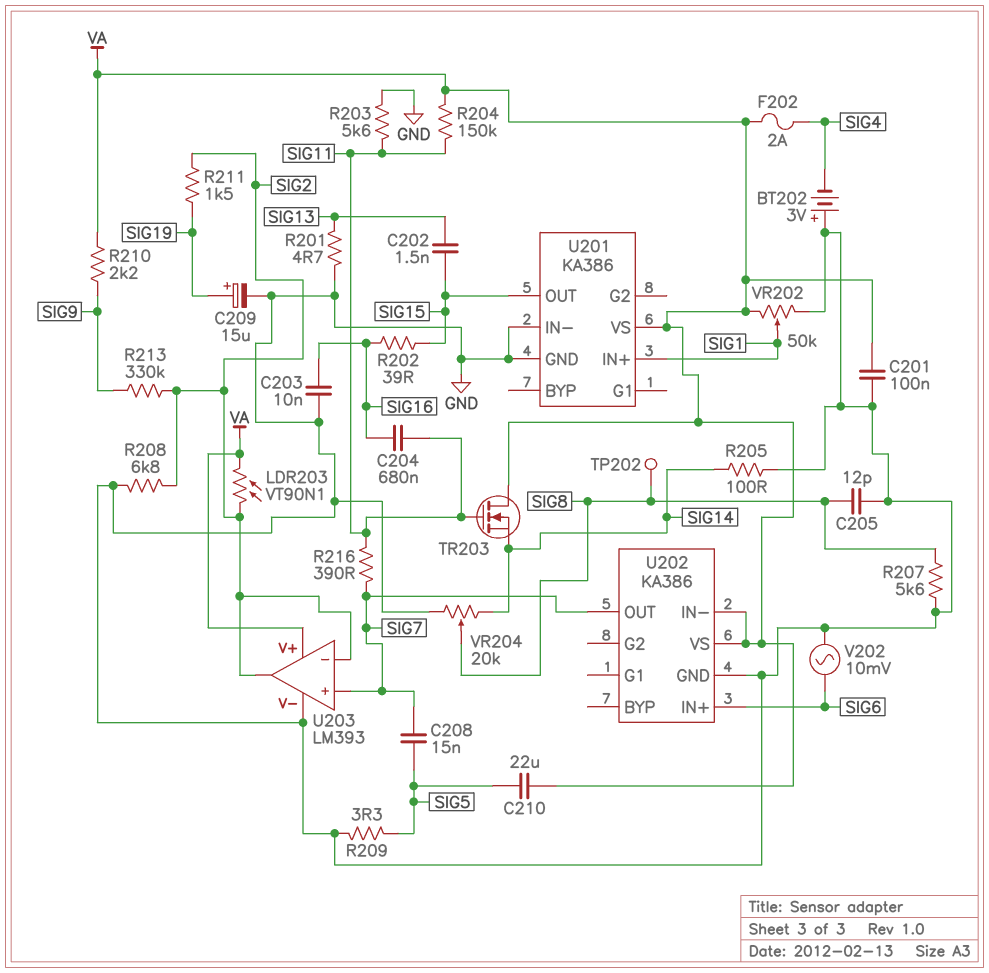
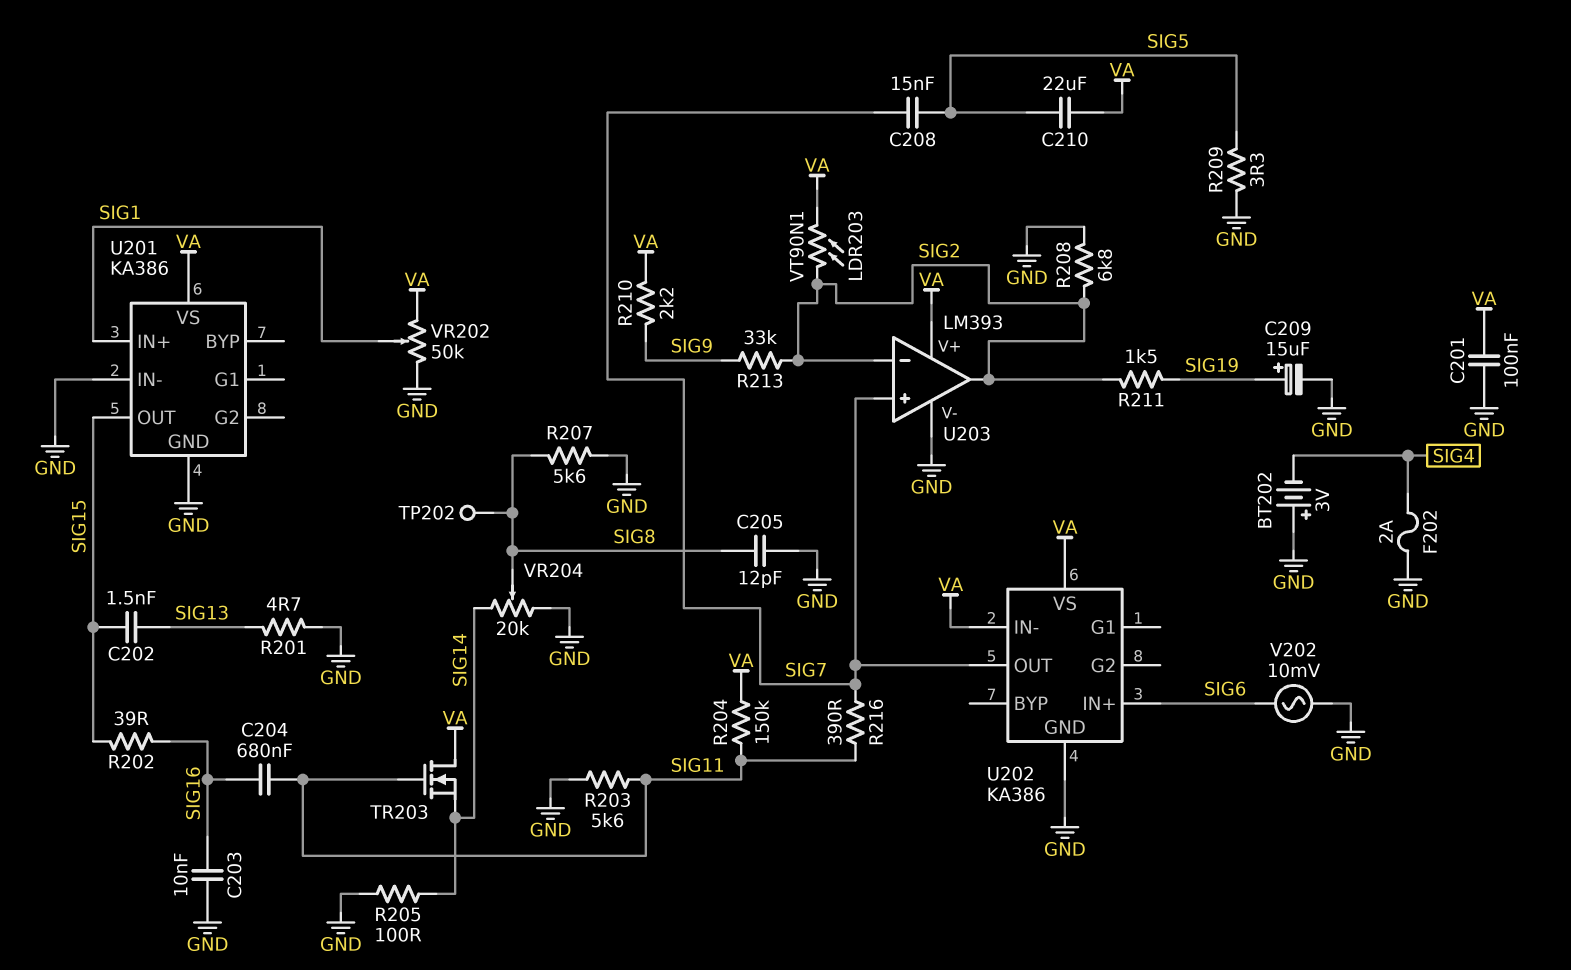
F202: 2A (SIG4, VA) -> 2A (GND, SIG4)
R213: 330k (SIG2, SIG9) -> 33k (SIG2, SIG9)

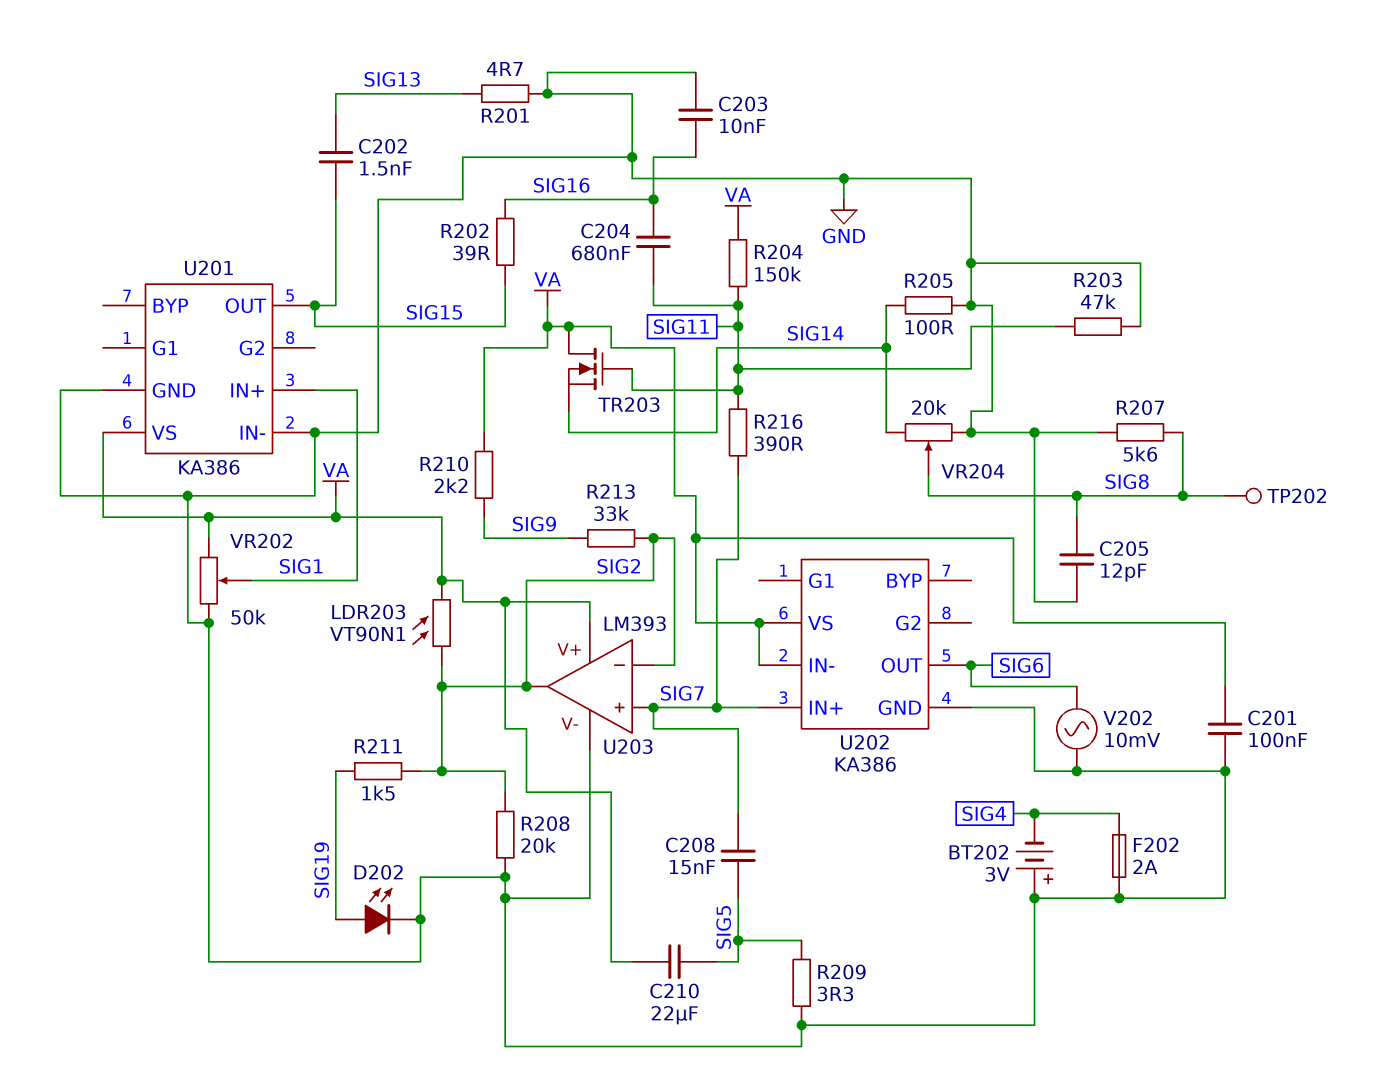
C209: 15uF (plus SIG19, minus GND) -> none
D202: none -> LED (A SIG19, K GND)
R203: 5.6k (GND, SIG11) -> 47k (GND, SIG11)
R208: 6.8k (GND, SIG2) -> 20k (GND, SIG2)
U202 pin IN+: SIG6 -> SIG7
U202 pin OUT: SIG7 -> SIG6

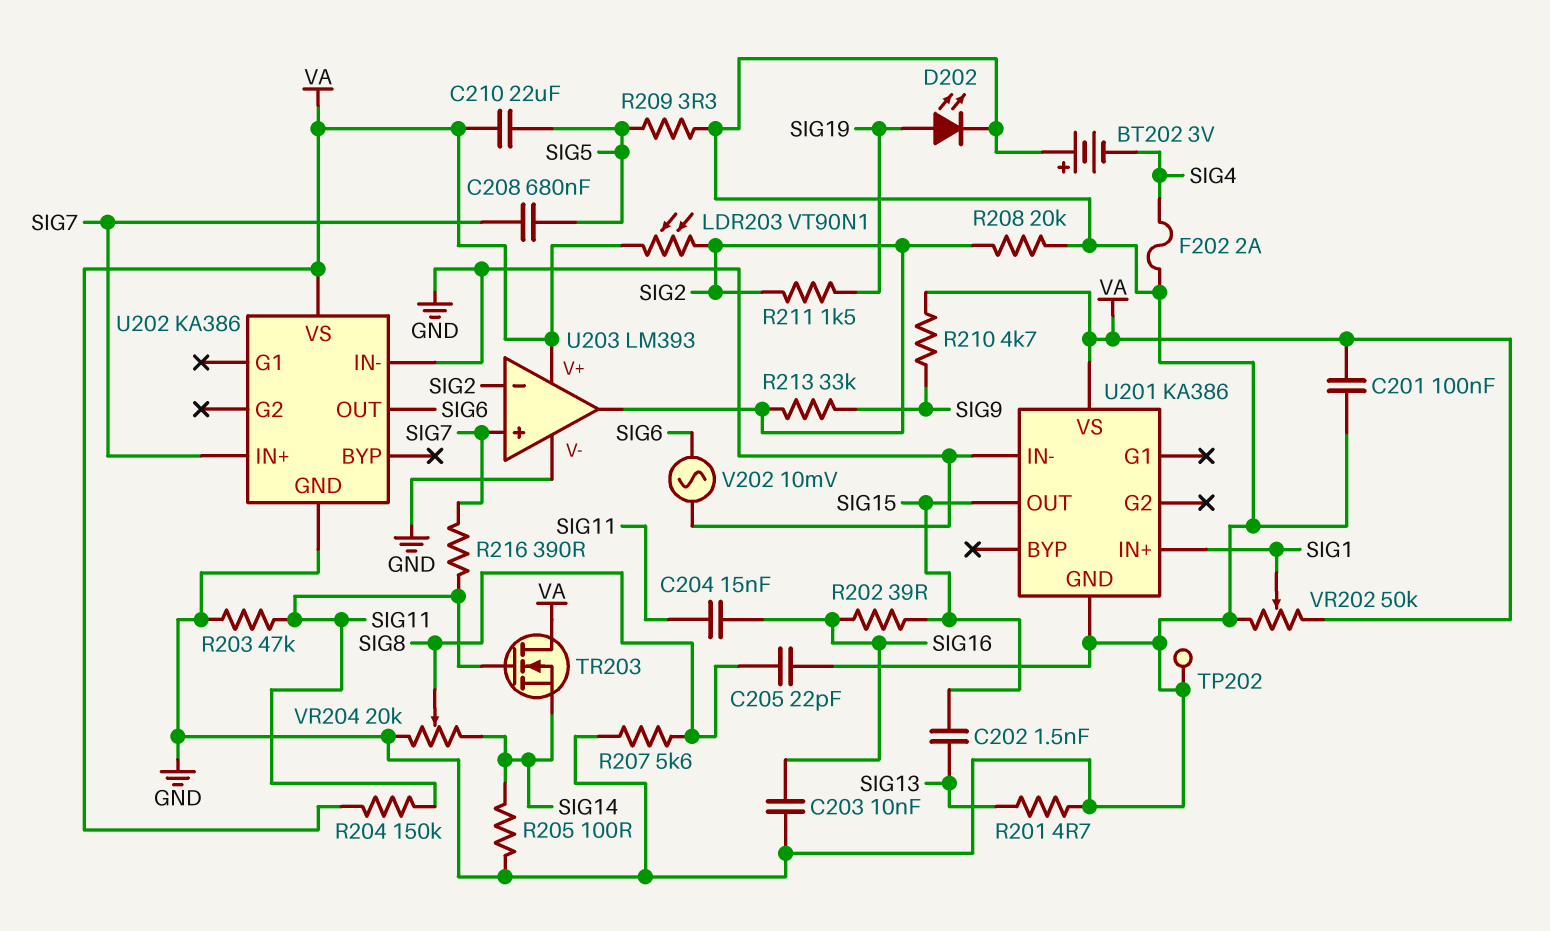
C204: 680nF (SIG11, SIG16) -> 15nF (SIG11, SIG16)
C205: 12pF (GND, SIG8) -> 22pF (GND, SIG8)
C208: 15nF (SIG5, SIG7) -> 680nF (SIG5, SIG7)
R210: 2.2k (SIG9, VA) -> 4.7k (SIG9, VA)
TP202: test point (SIG8) -> test point (GND)
U202 pin IN-: VA -> GND

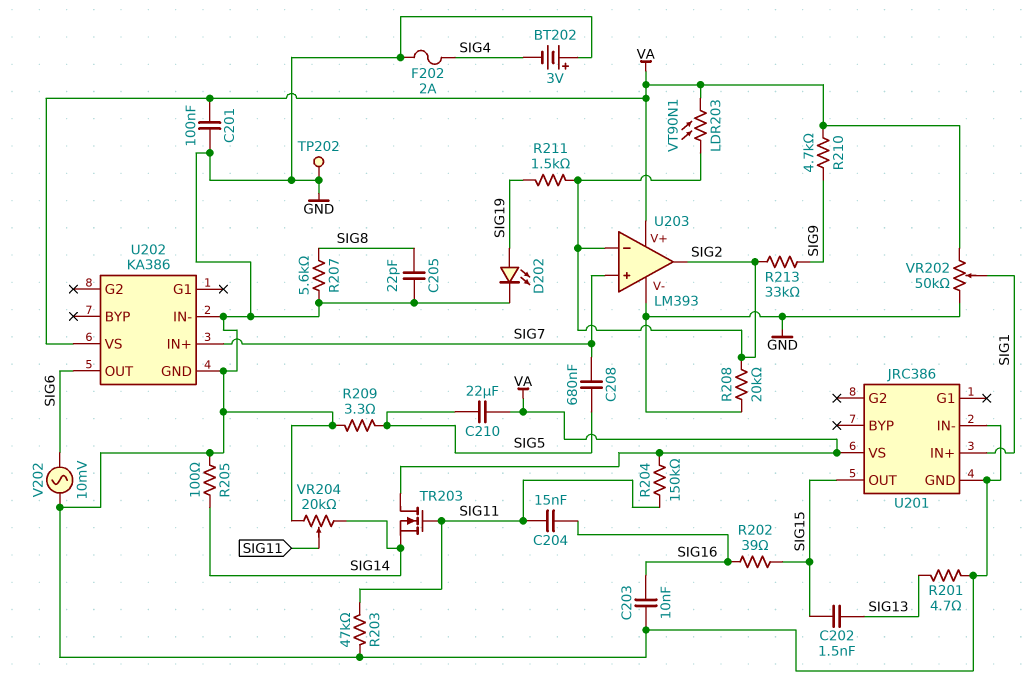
R216: 390 (SIG7, SIG11) -> none
U201: KA386 -> JRC386
VR204: 20k (GND, SIG14, wiper SIG8) -> 20k (GND, SIG14, wiper SIG11)

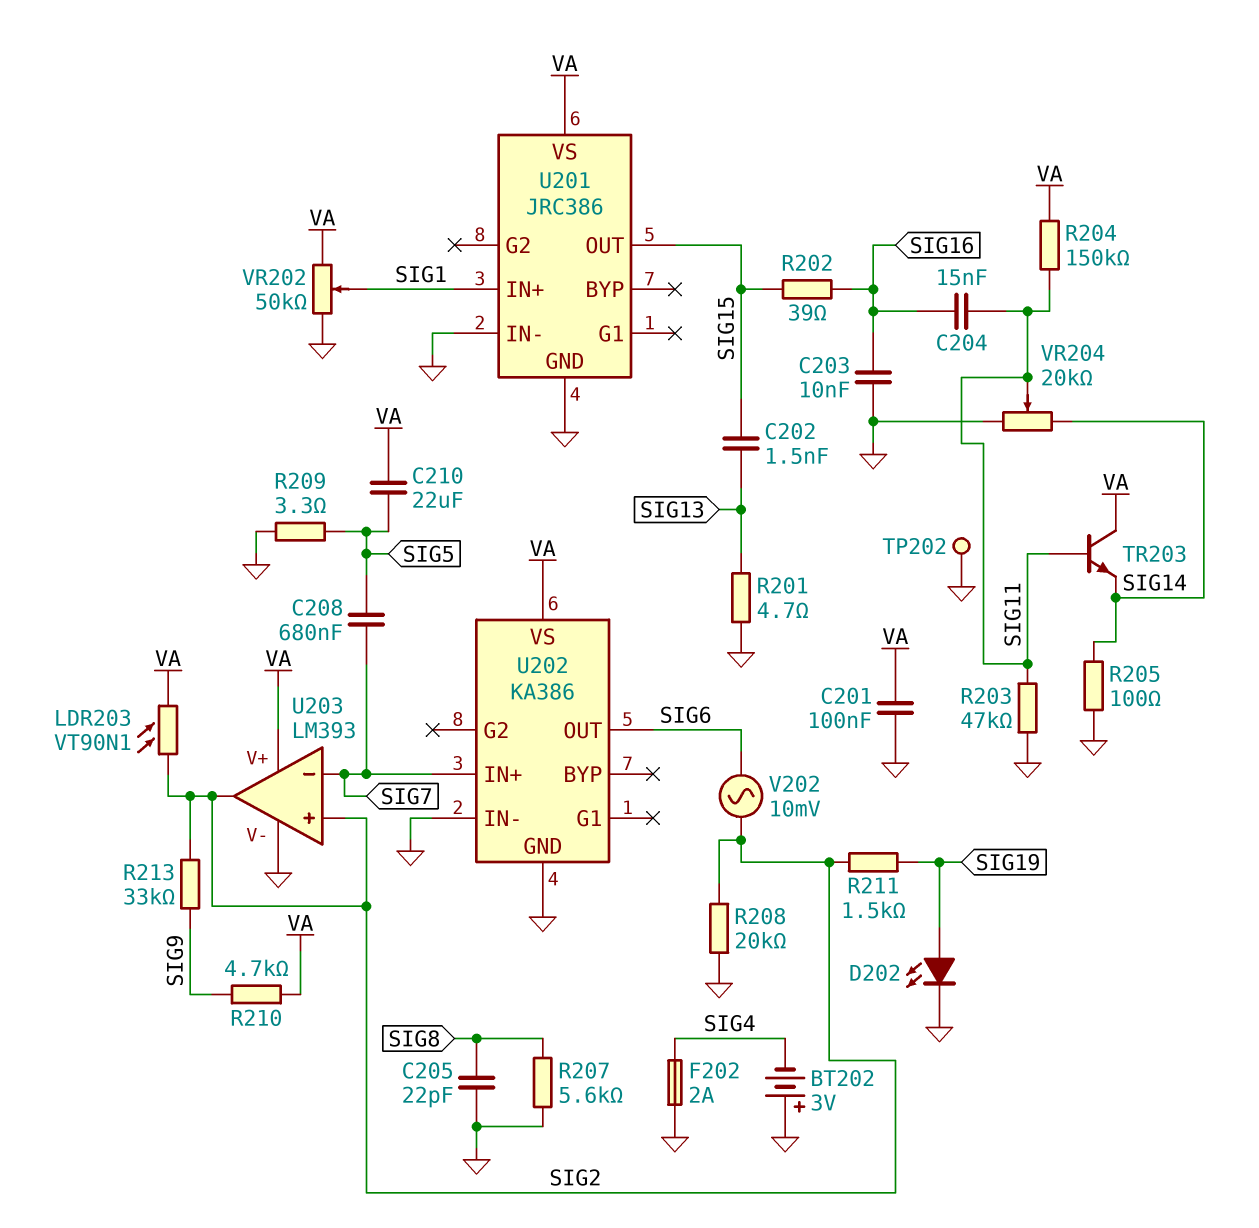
TR203: NMOS (G SIG11, D VA, S SIG14) -> NPN (B SIG11, C VA, E SIG14)
U203 pin in+: SIG7 -> SIG2
U203 pin in-: SIG2 -> SIG7
V202: AC 10mV (GND, SIG6) -> AC 10mV (SIG2, SIG6)

